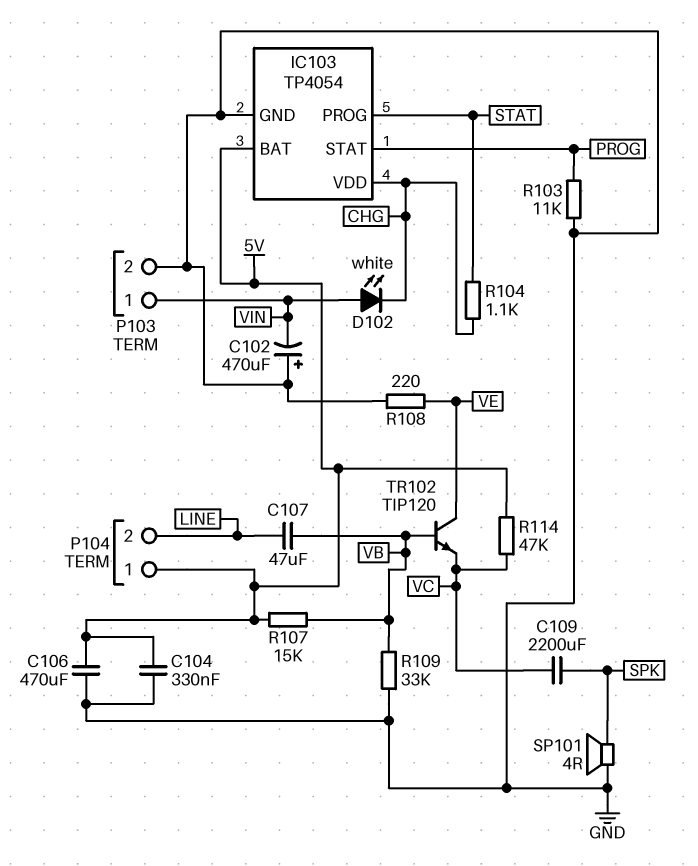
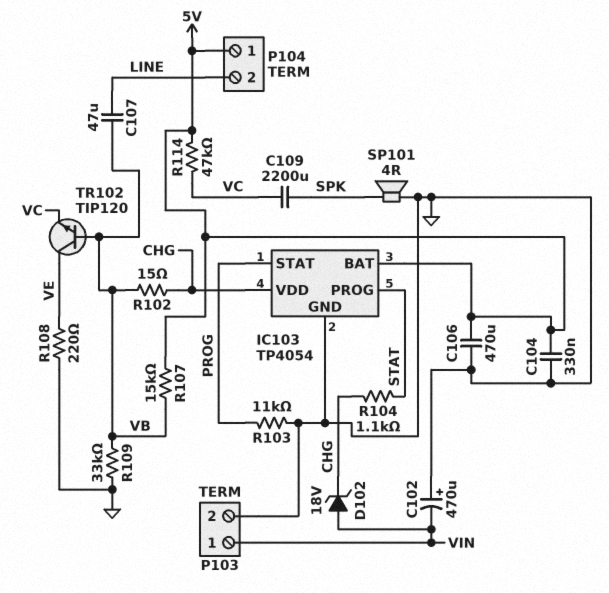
D102: LED white (A VIN, K CHG) -> zener 18V (A VIN, K CHG)
R102: none -> 15 (CHG, VB)

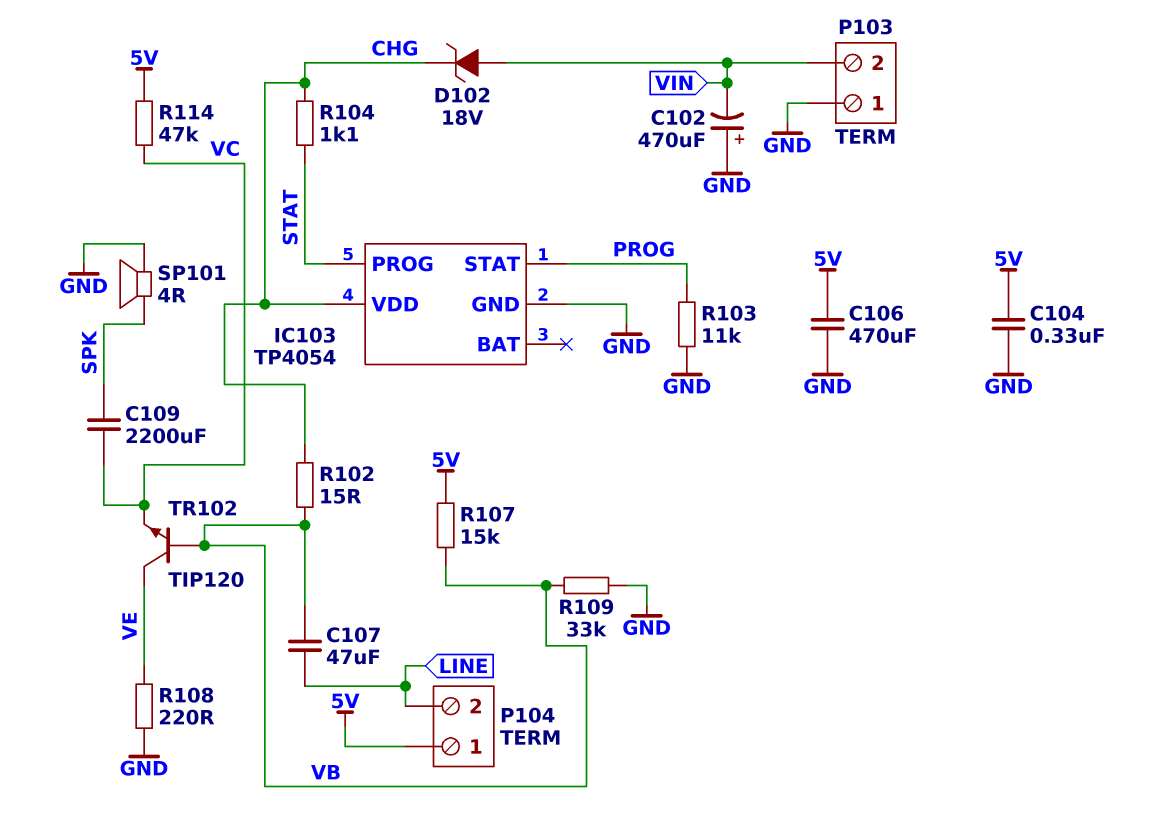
IC103 pin BAT: 5V -> none
P103 pin 1: VIN -> GND
P103 pin 2: GND -> VIN

